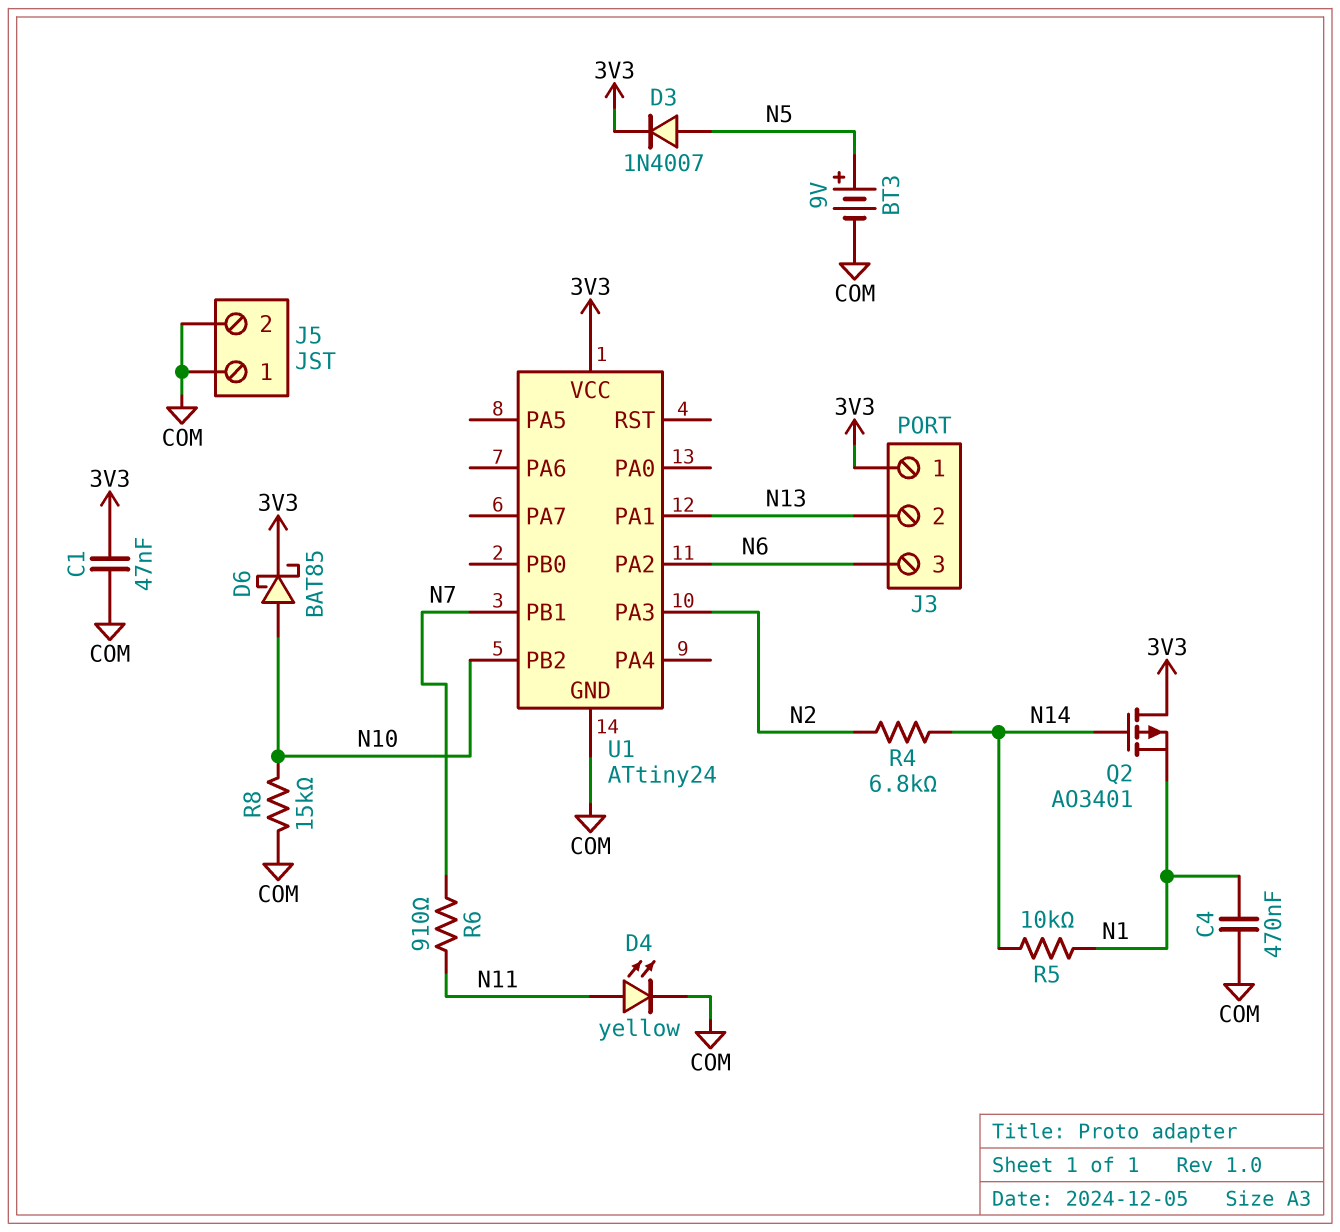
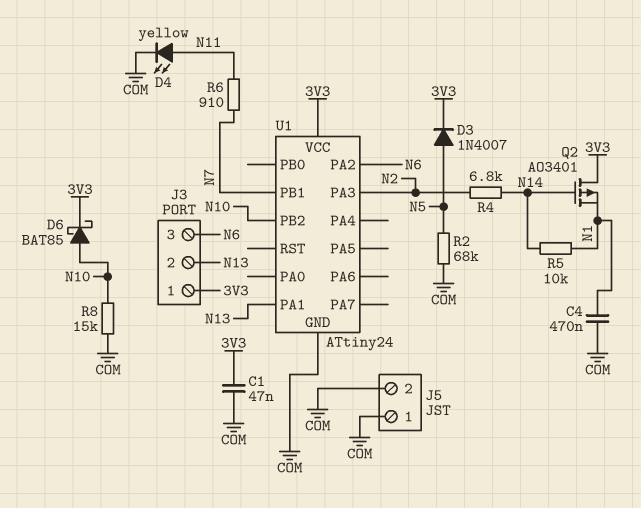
BT3: 9V (plus N5, minus COM) -> none
R2: none -> 68k (COM, N5)

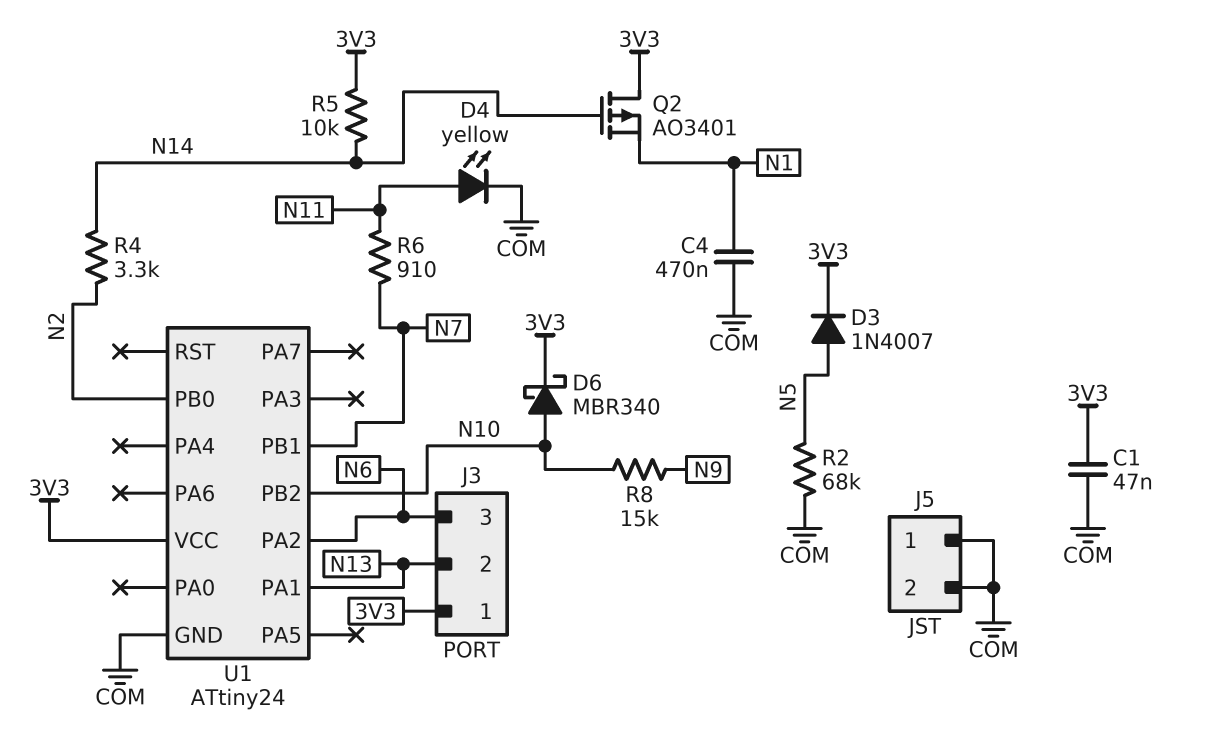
D6: schottky BAT85 (A N10, K 3V3) -> schottky MBR340 (A N10, K 3V3)
R4: 6.8k (N2, N14) -> 3.3k (N2, N14)
R5: 10k (N1, N14) -> 10k (3V3, N14)
R8: 15k (COM, N10) -> 15k (N9, N10)
U1 pin PA3: N2 -> none
U1 pin PB0: none -> N2

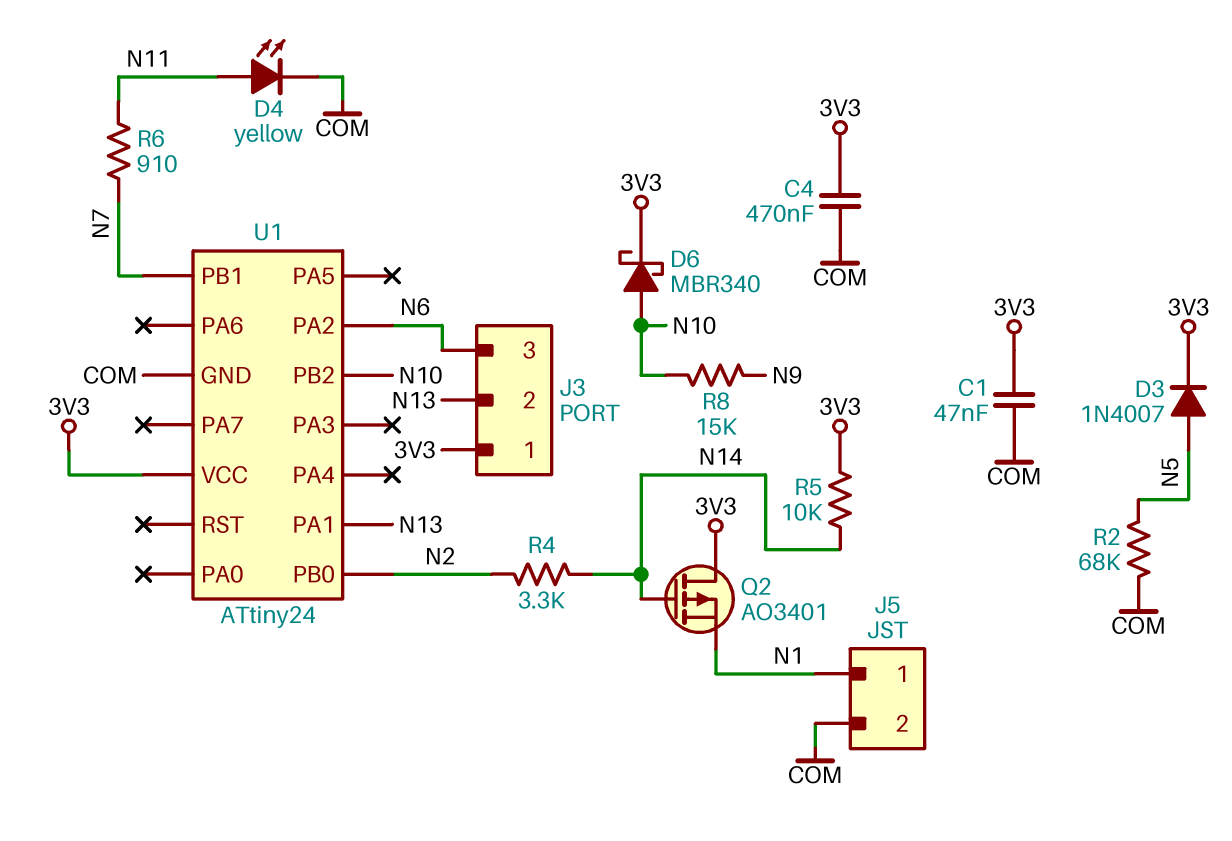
C4: 470nF (COM, N1) -> 470nF (3V3, COM)
J5 pin 1: COM -> N1

